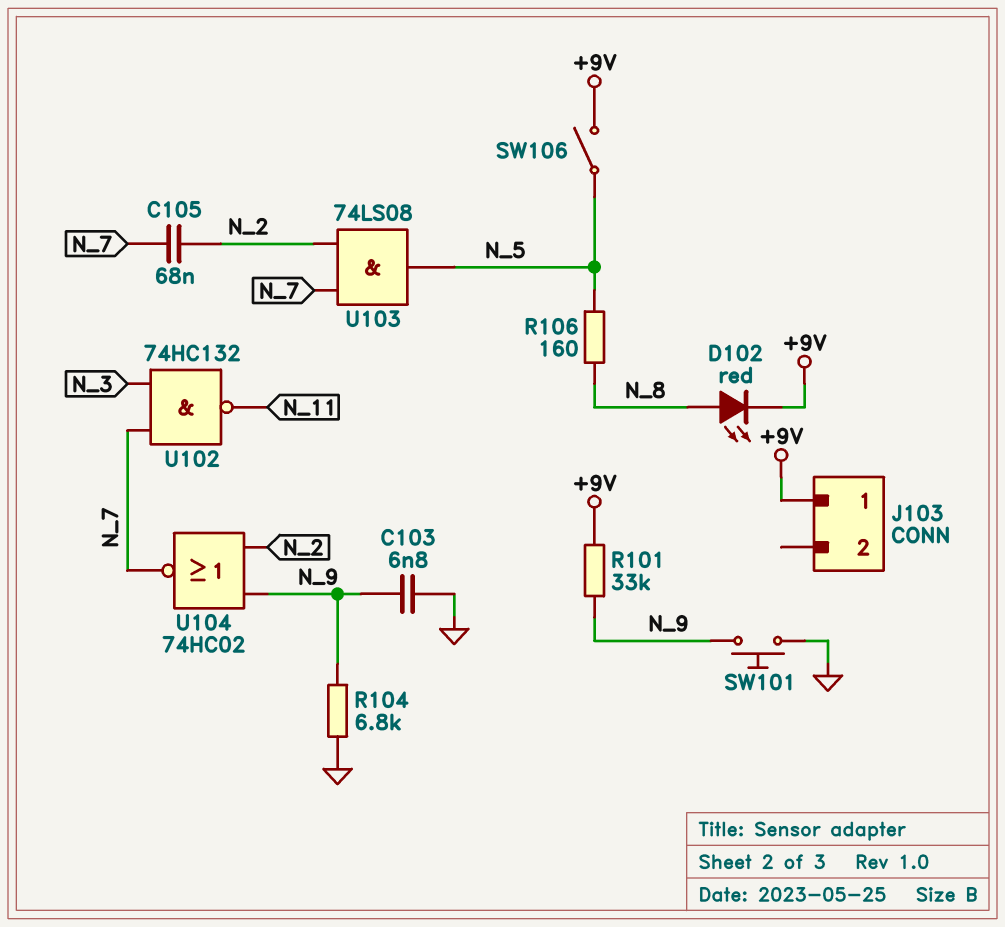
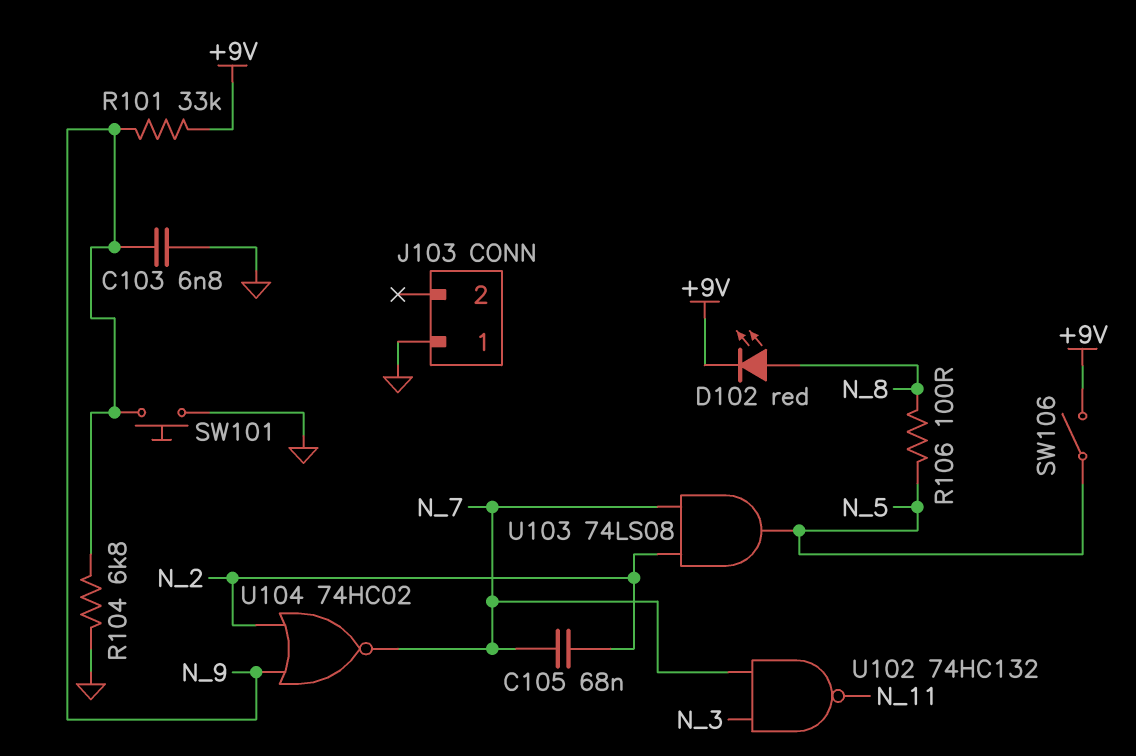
J103 pin 1: +9V -> GND
R106: 160 (N_5, N_8) -> 100 (N_5, N_8)

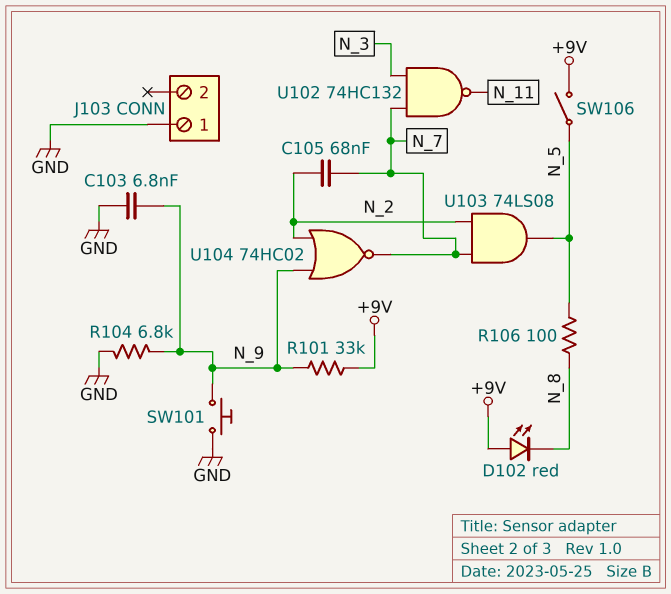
D102: LED red (A N_8, K +9V) -> LED red (A +9V, K N_8)

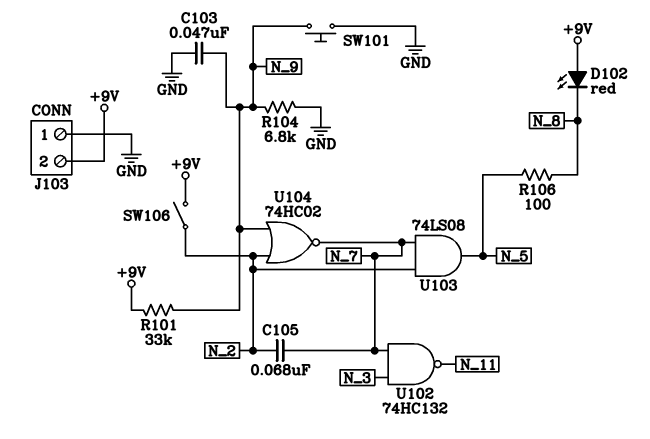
C103: 6.8nF (GND, N_9) -> 47nF (GND, N_9)
J103 pin 2: none -> +9V
SW106: switch (+9V, N_5) -> switch (+9V, N_2)

